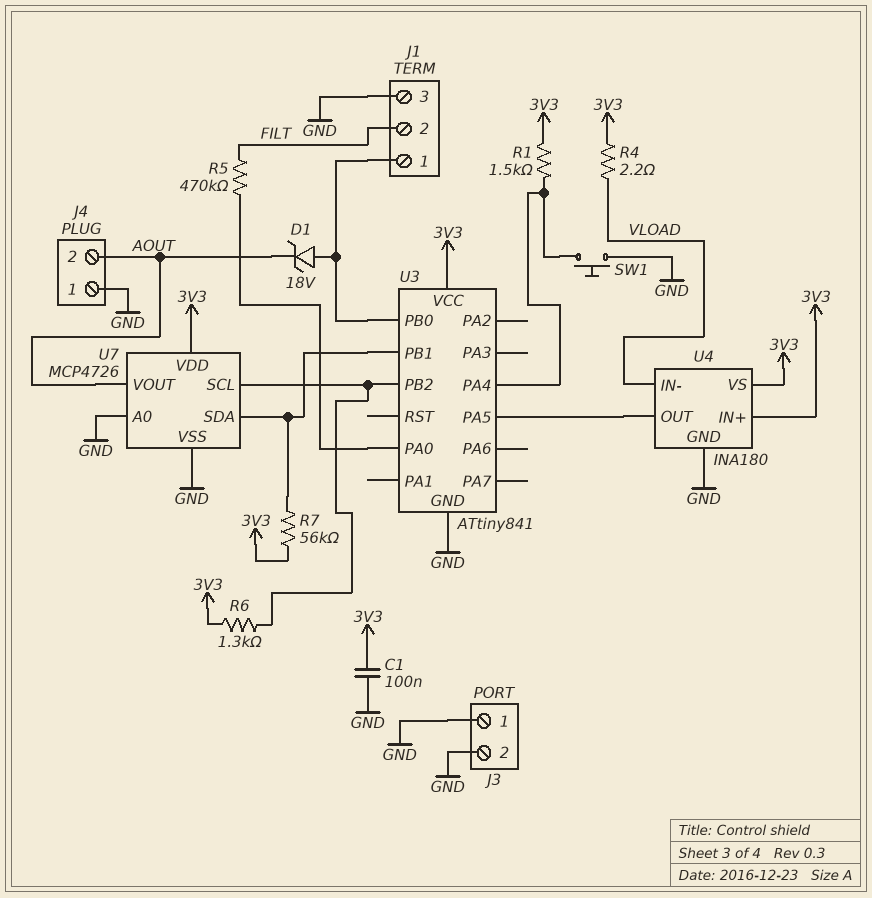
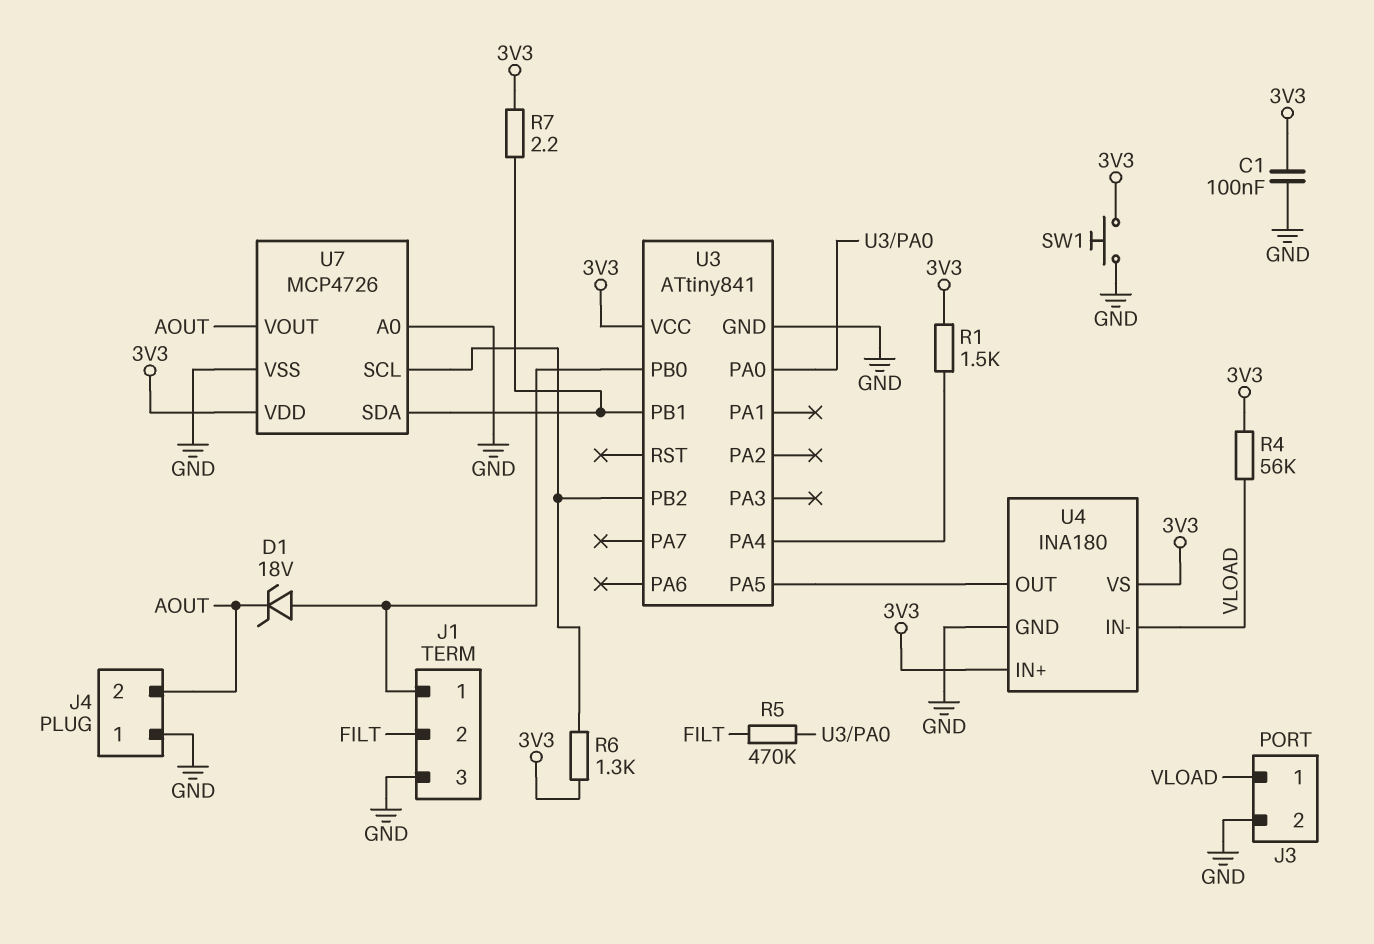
J3 pin 1: GND -> VLOAD
R4: 2.2 (3V3, VLOAD) -> 56k (3V3, VLOAD)
R7: 56k (3V3, U3/PB1) -> 2.2 (3V3, U3/PB1)
SW1: button (GND, U3/PA4) -> button (3V3, GND)

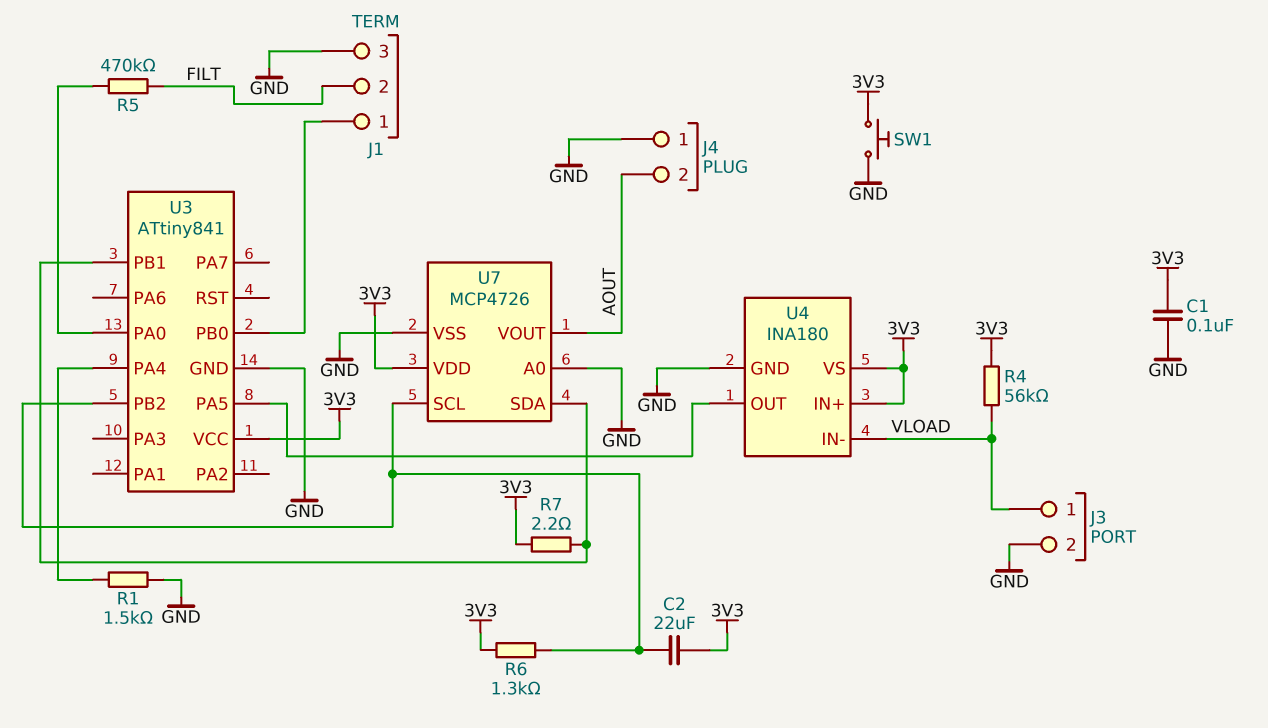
C2: none -> 22uF (3V3, U3/PB2)
D1: zener 18V (A J1/1, K AOUT) -> none
R1: 1.5k (3V3, U3/PA4) -> 1.5k (GND, U3/PA4)

